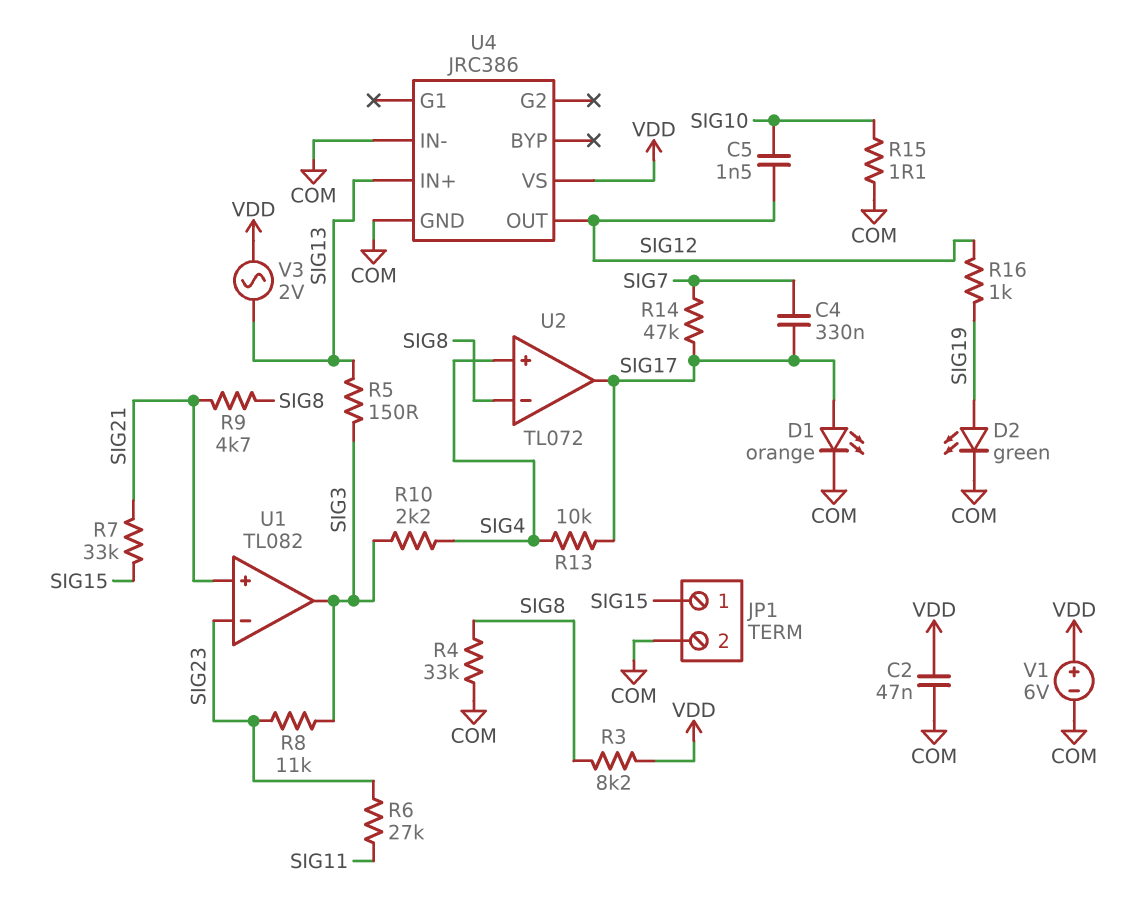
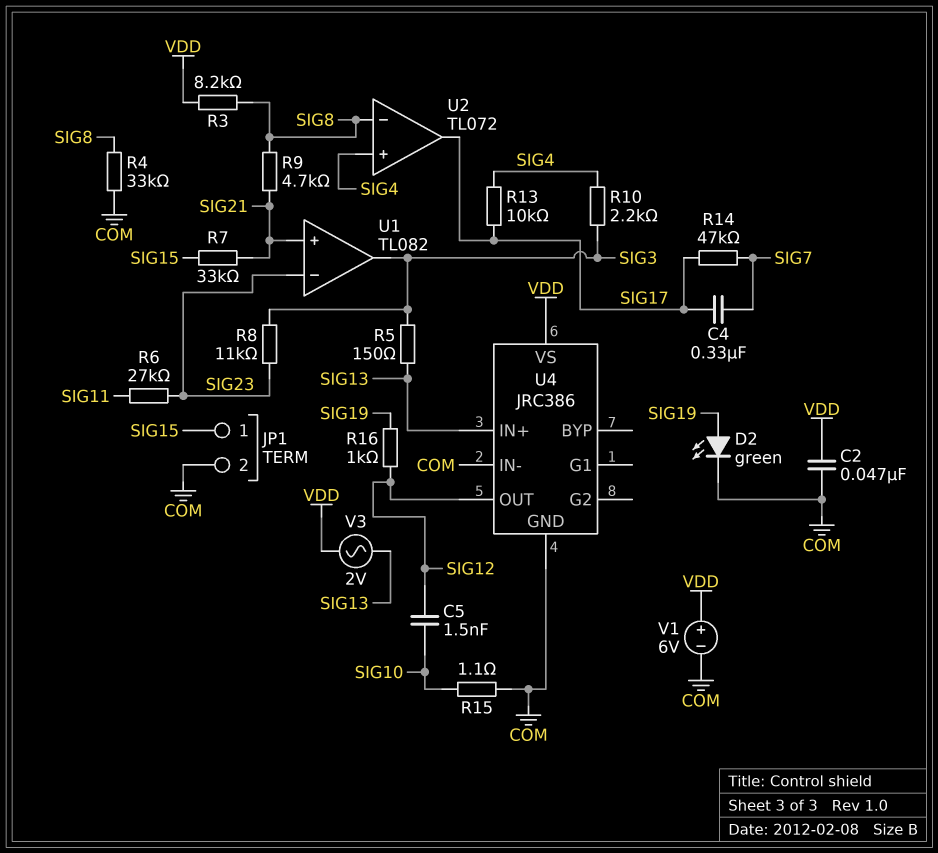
D1: LED orange (A SIG17, K COM) -> none

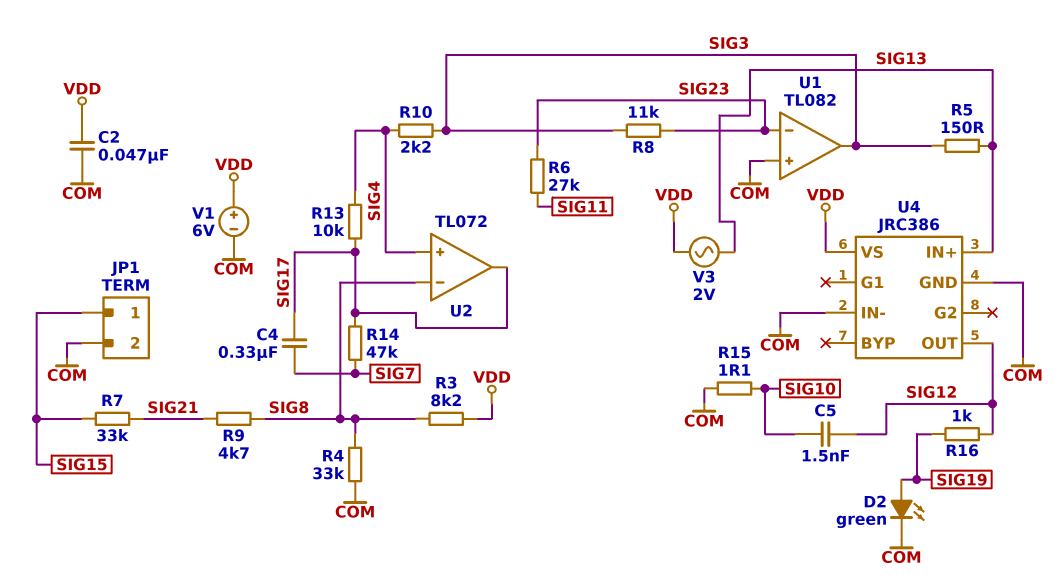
U1 pin in+: SIG21 -> COM

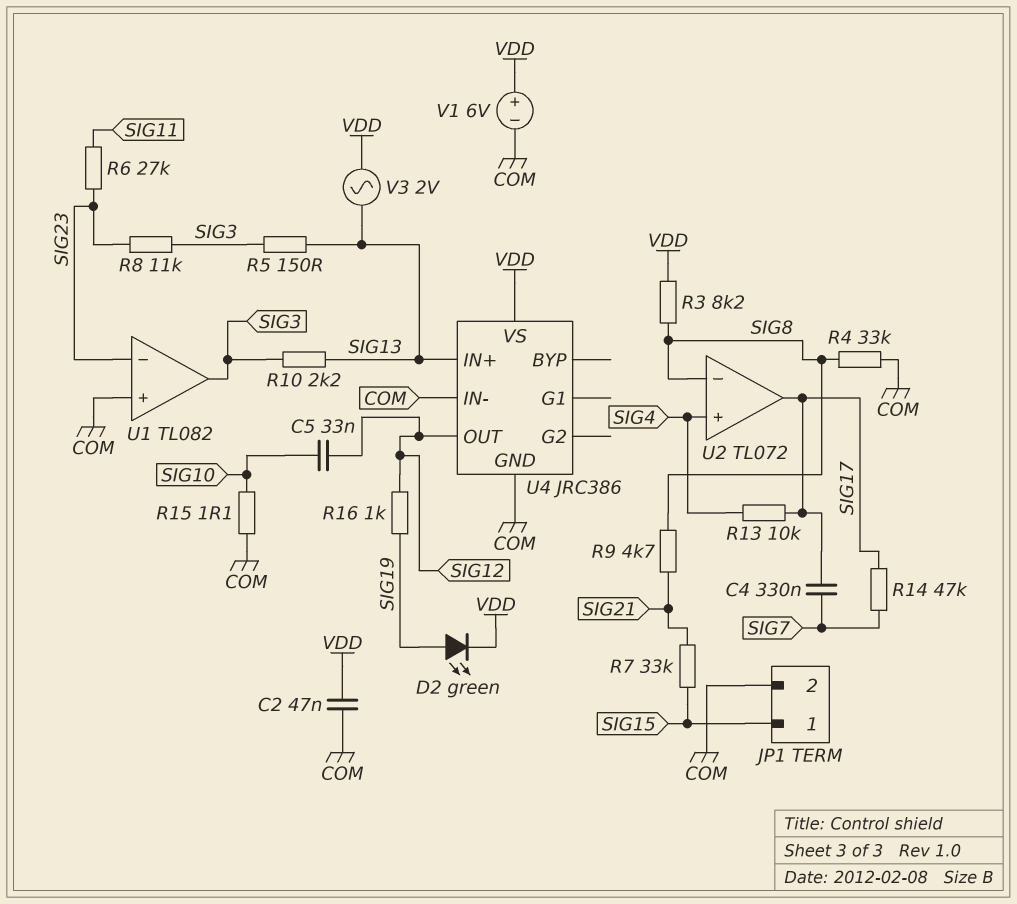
C5: 1.5nF (SIG10, SIG12) -> 33nF (SIG10, SIG12)
D2: LED green (A SIG19, K COM) -> LED green (A SIG19, K VDD)
R10: 2.2k (SIG3, SIG4) -> 2.2k (SIG3, SIG13)

